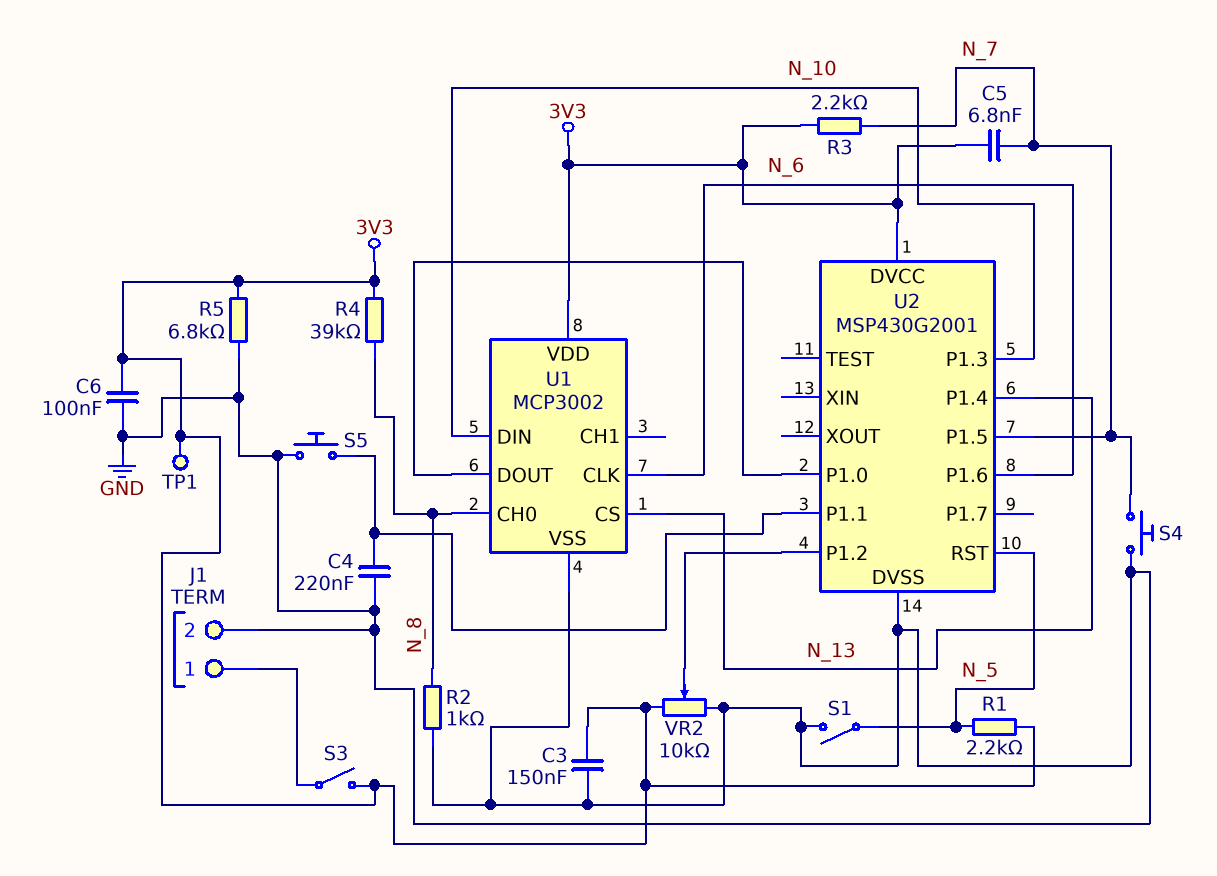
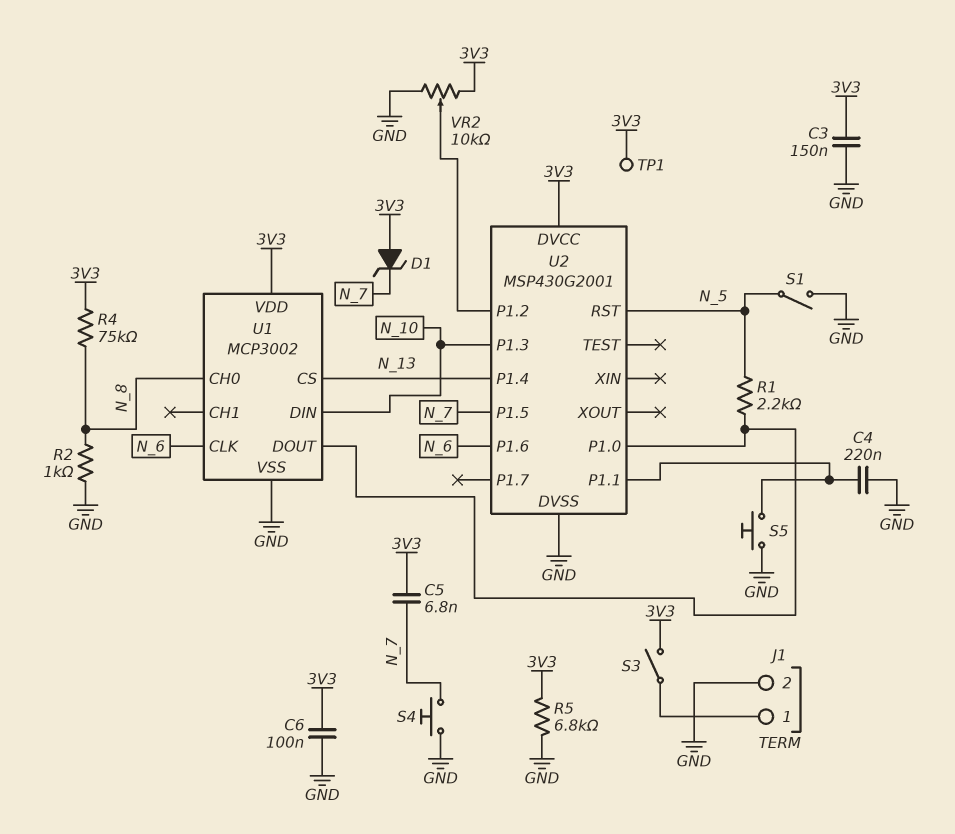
D1: none -> zener (A 3V3, K N_7)
R1: 2.2k (3V3, N_5) -> 2.2k (N_5, U1/DOUT)
R3: 2.2k (3V3, N_7) -> none
R4: 39k (3V3, N_8) -> 75k (3V3, N_8)

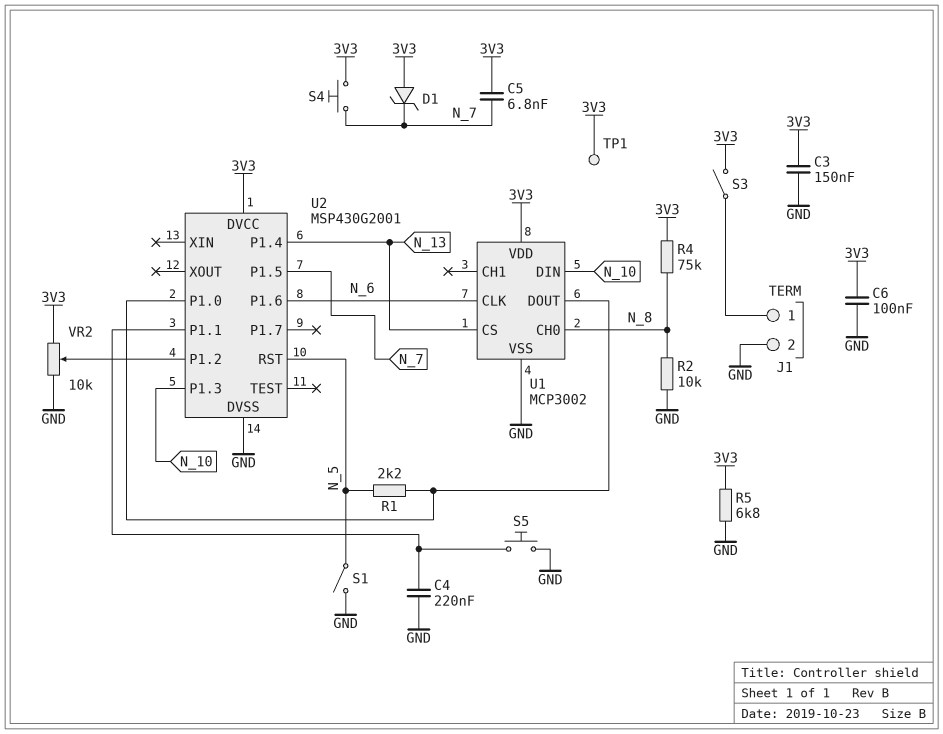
R2: 1k (GND, N_8) -> 10k (GND, N_8)
S4: button (GND, N_7) -> button (3V3, N_7)

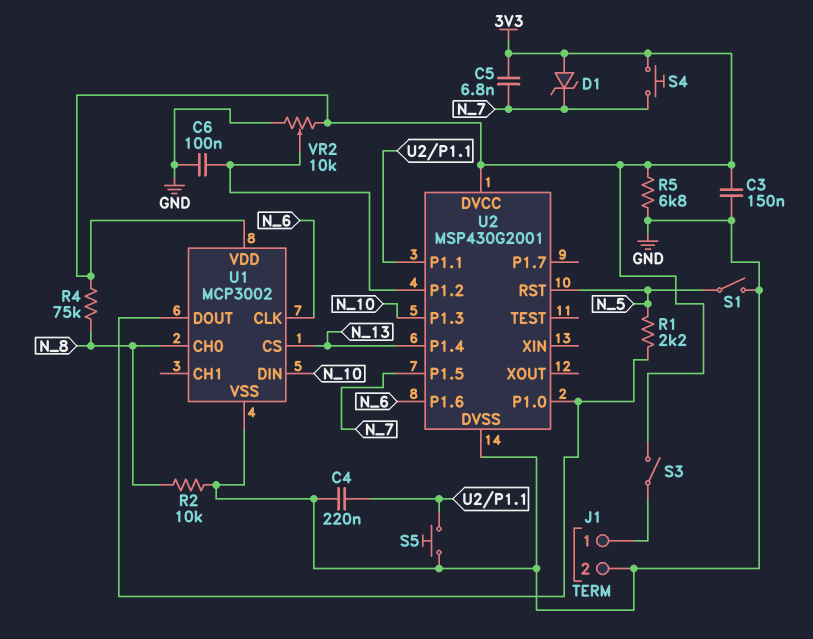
C6: 100nF (3V3, GND) -> 100nF (GND, U2/P1.2)
TP1: test point (3V3) -> none

